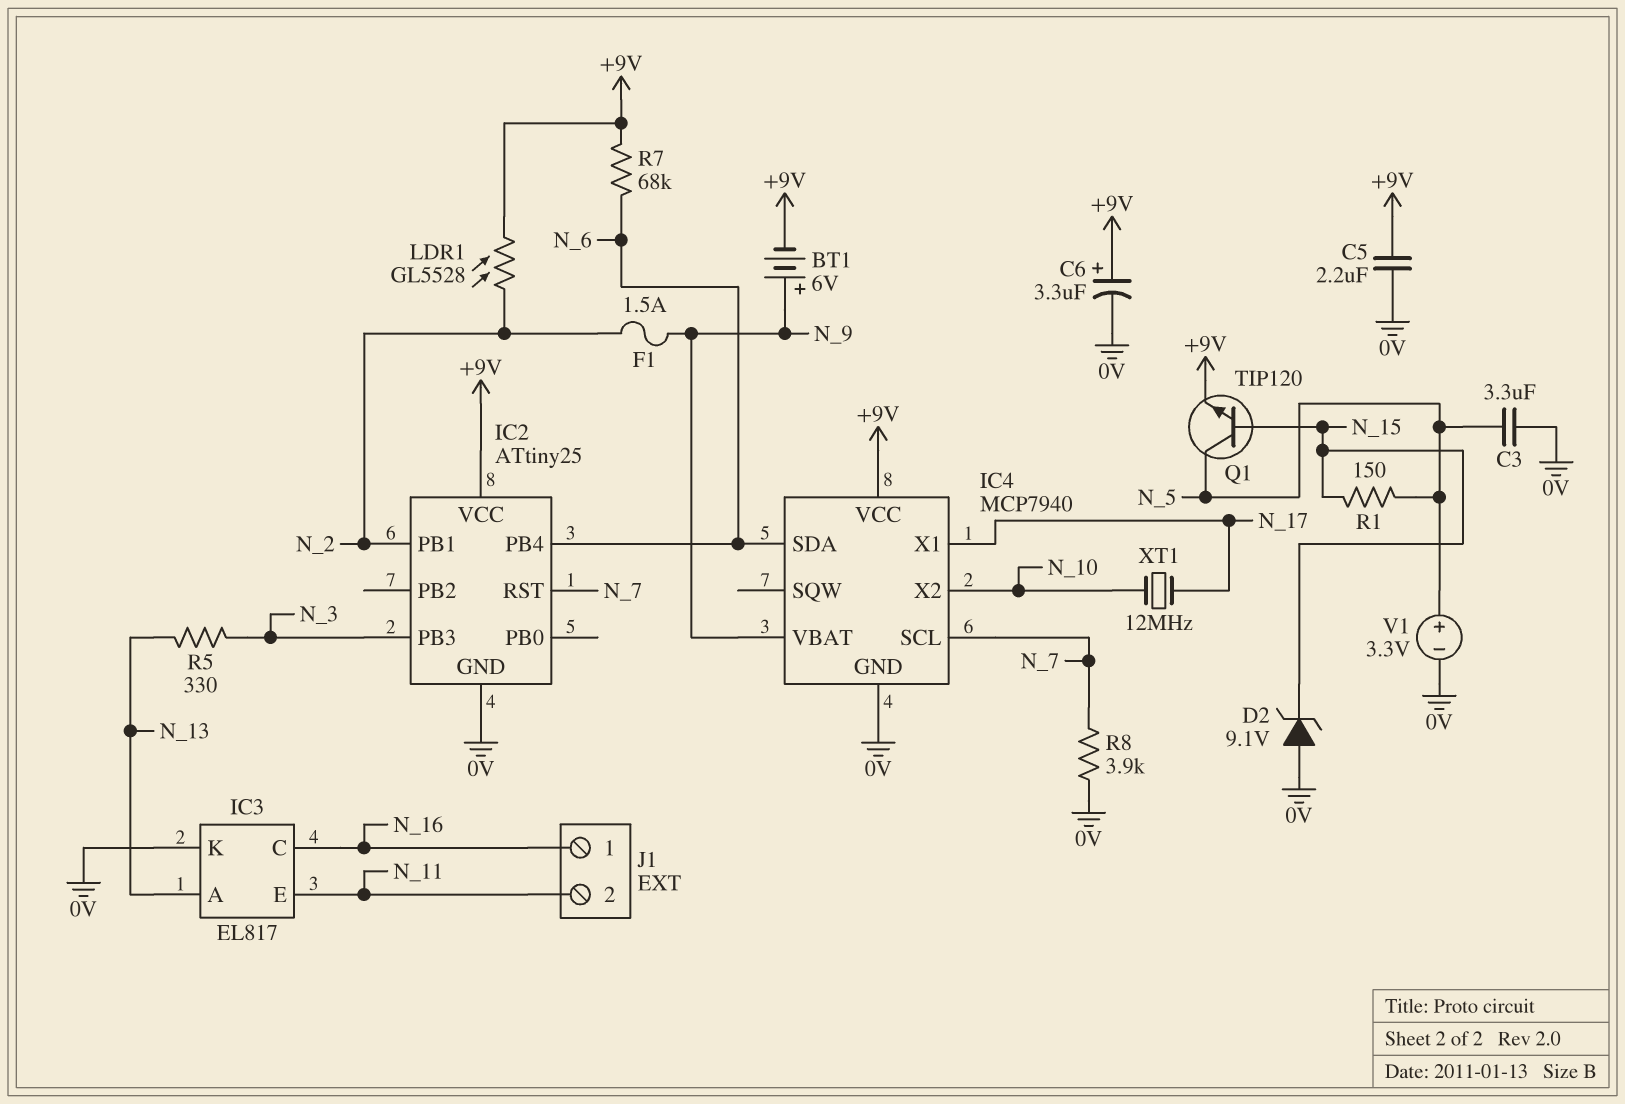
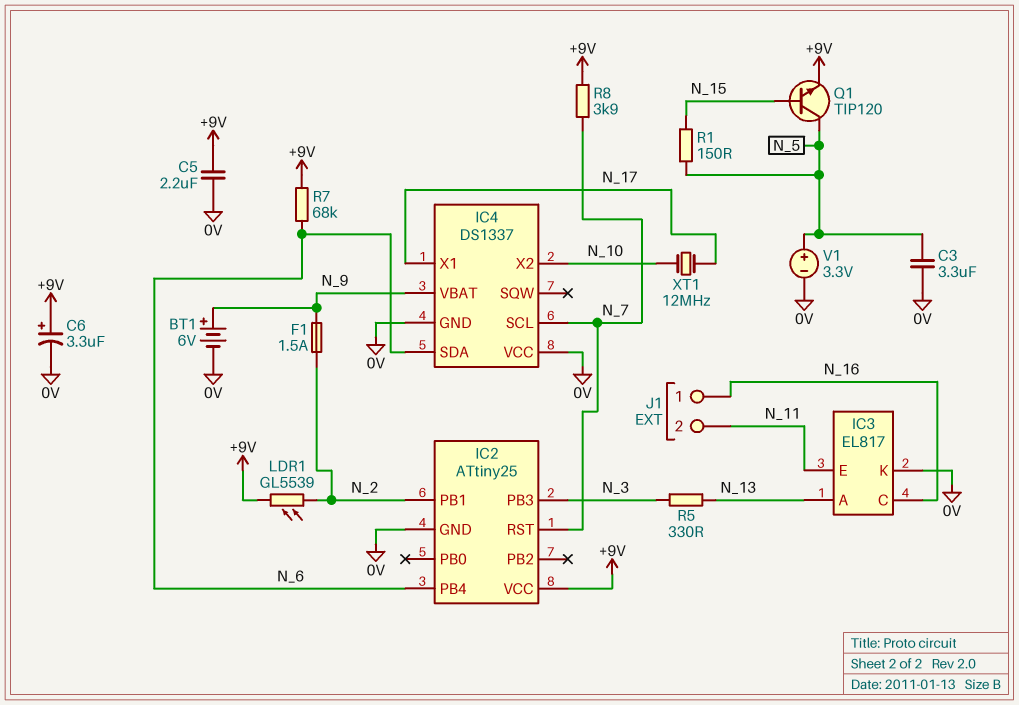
BT1: 6V (plus N_9, minus +9V) -> 6V (plus N_9, minus 0V)
D2: zener 9.1V (A 0V, K N_15) -> none
IC4: MCP7940 -> DS1337
IC4 pin VCC: +9V -> 0V
LDR1: GL5528 (+9V, N_2) -> GL5539 (+9V, N_2)
R8: 3.9k (0V, N_7) -> 3.9k (+9V, N_7)

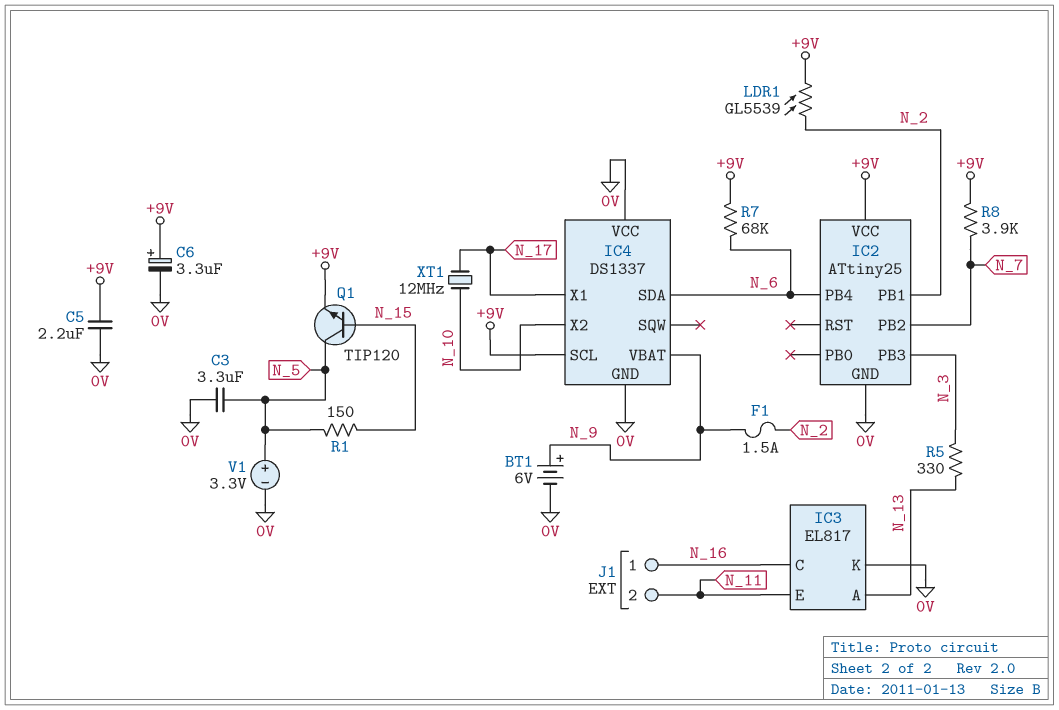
IC2 pin PB2: none -> N_7
IC2 pin RST: N_7 -> none
IC4 pin SCL: N_7 -> +9V

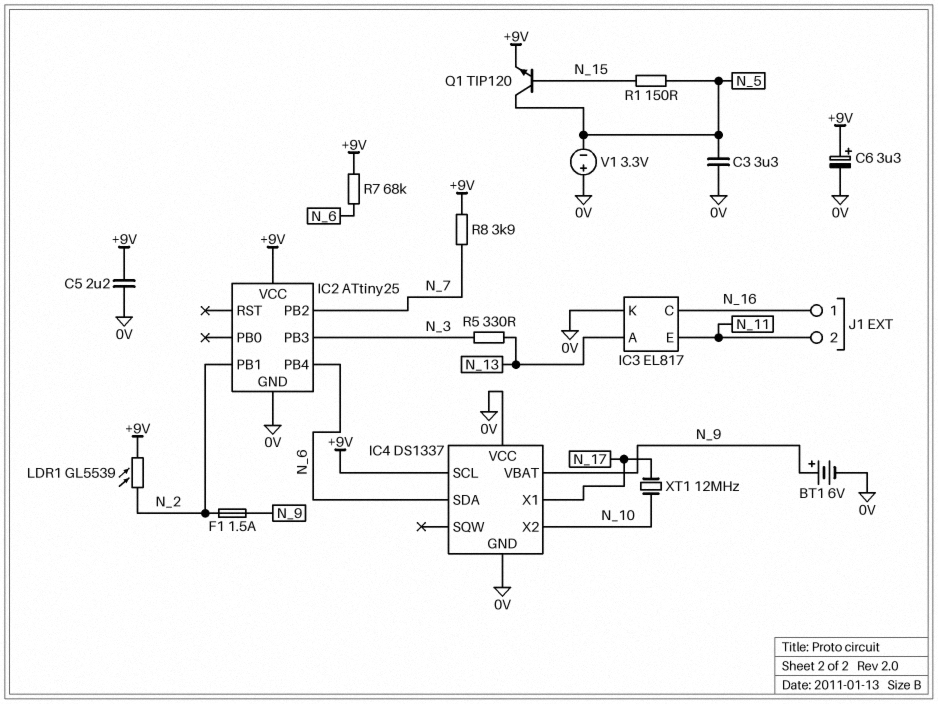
V1: 3.3V (plus N_5, minus 0V) -> 3.3V (plus 0V, minus N_5)

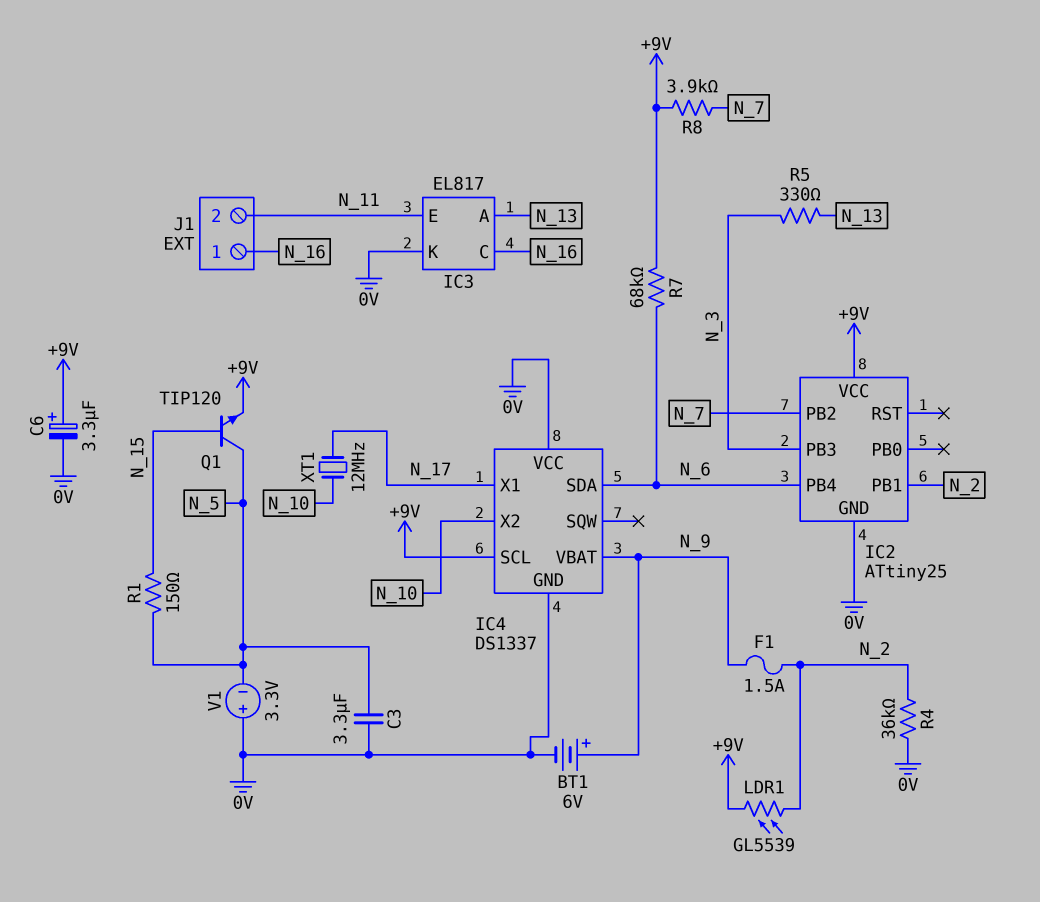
C5: 2.2uF (+9V, 0V) -> none
R4: none -> 36k (0V, N_2)

